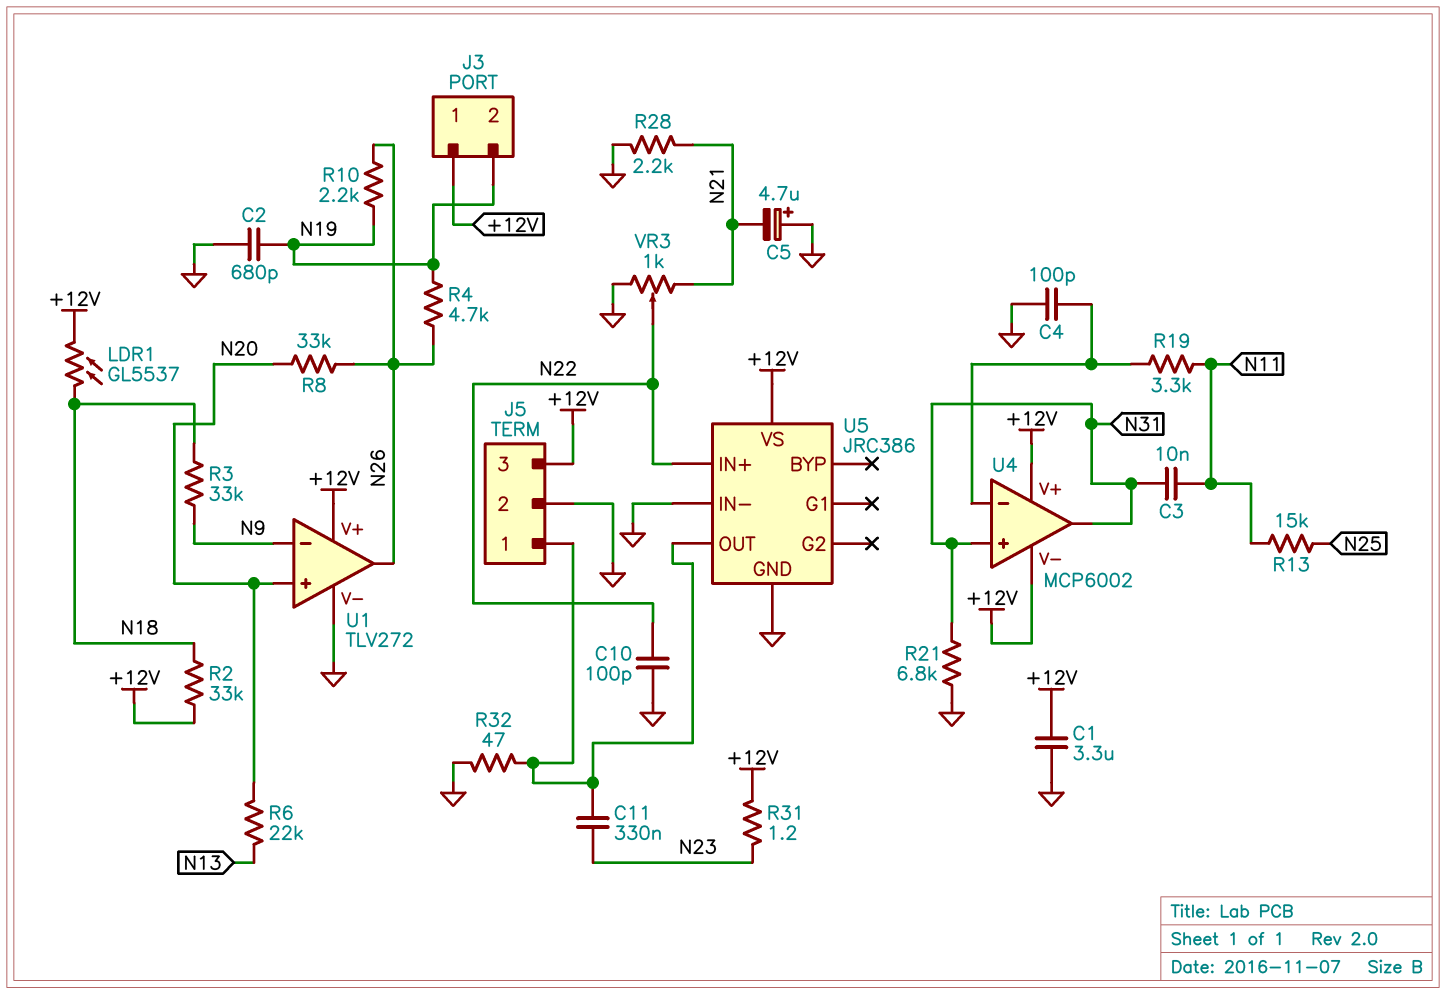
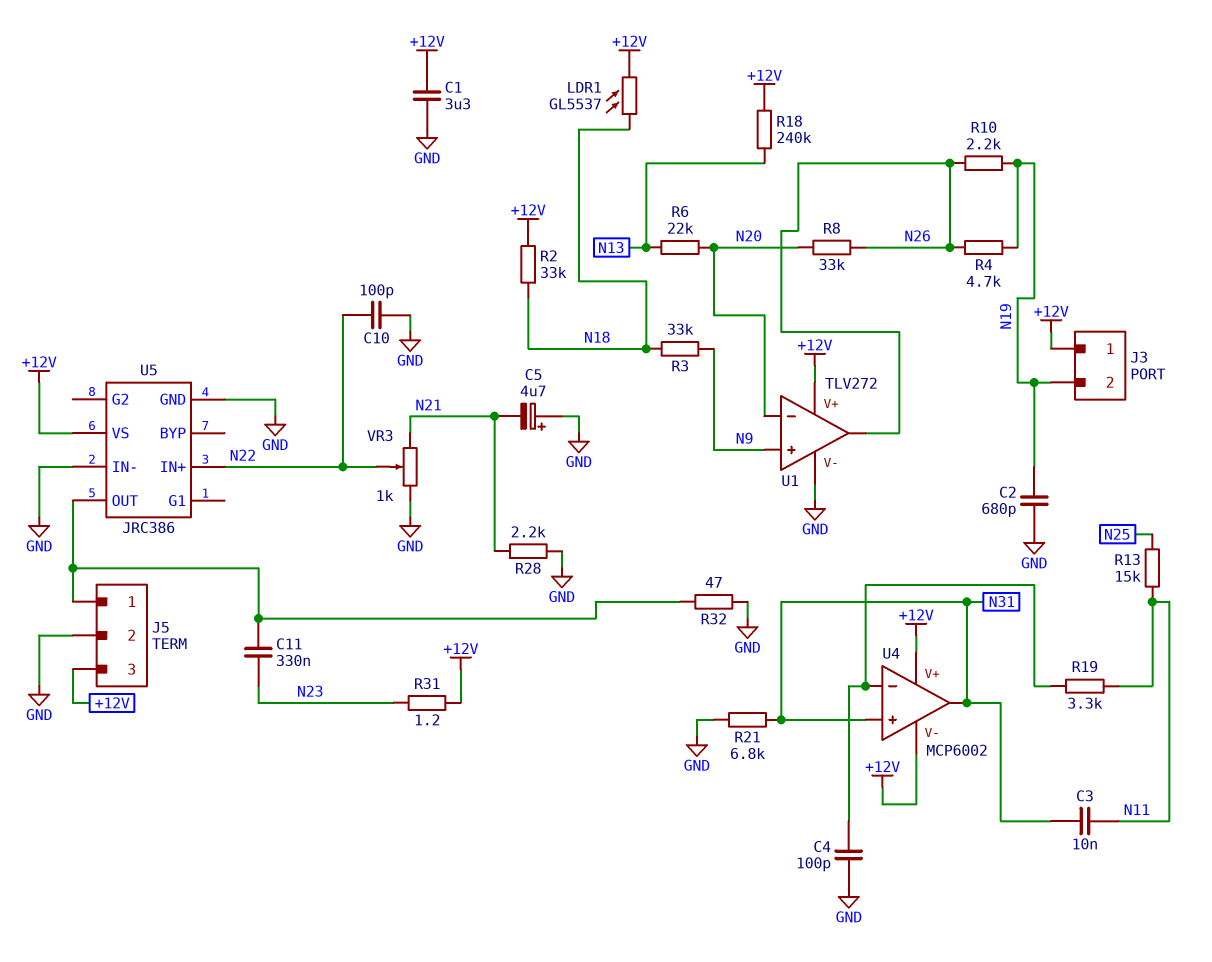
R18: none -> 240k (+12V, N13)
U1 pin in+: N20 -> N9
U1 pin in-: N9 -> N20

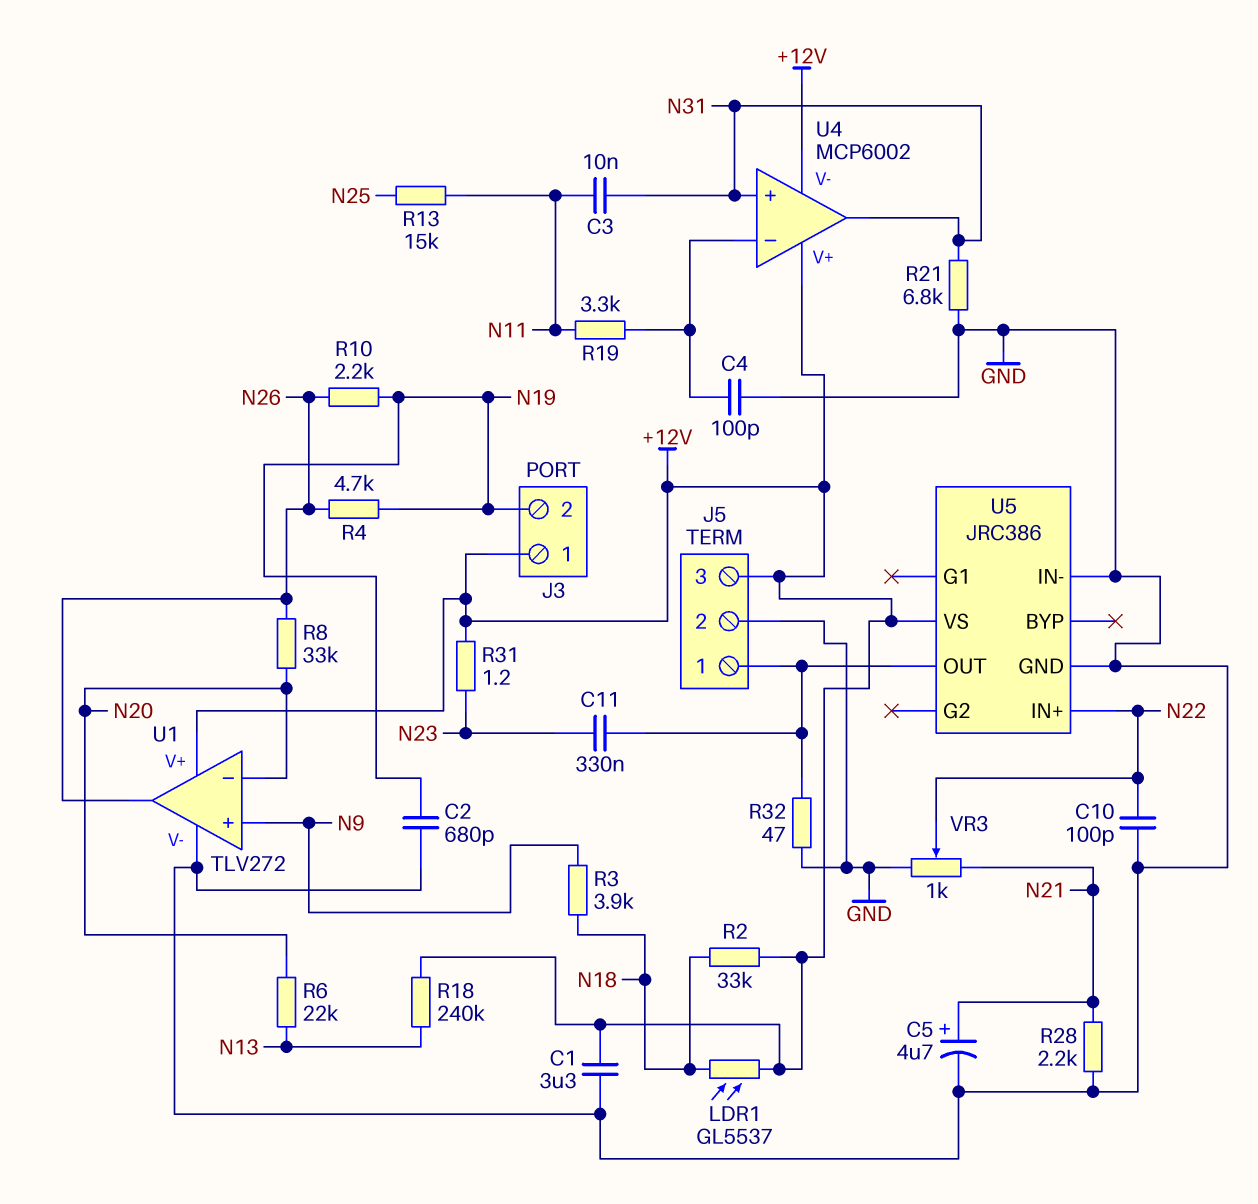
C5: 4.7uF (plus GND, minus N21) -> 4.7uF (plus N21, minus GND)
R3: 33k (N9, N18) -> 3.9k (N9, N18)

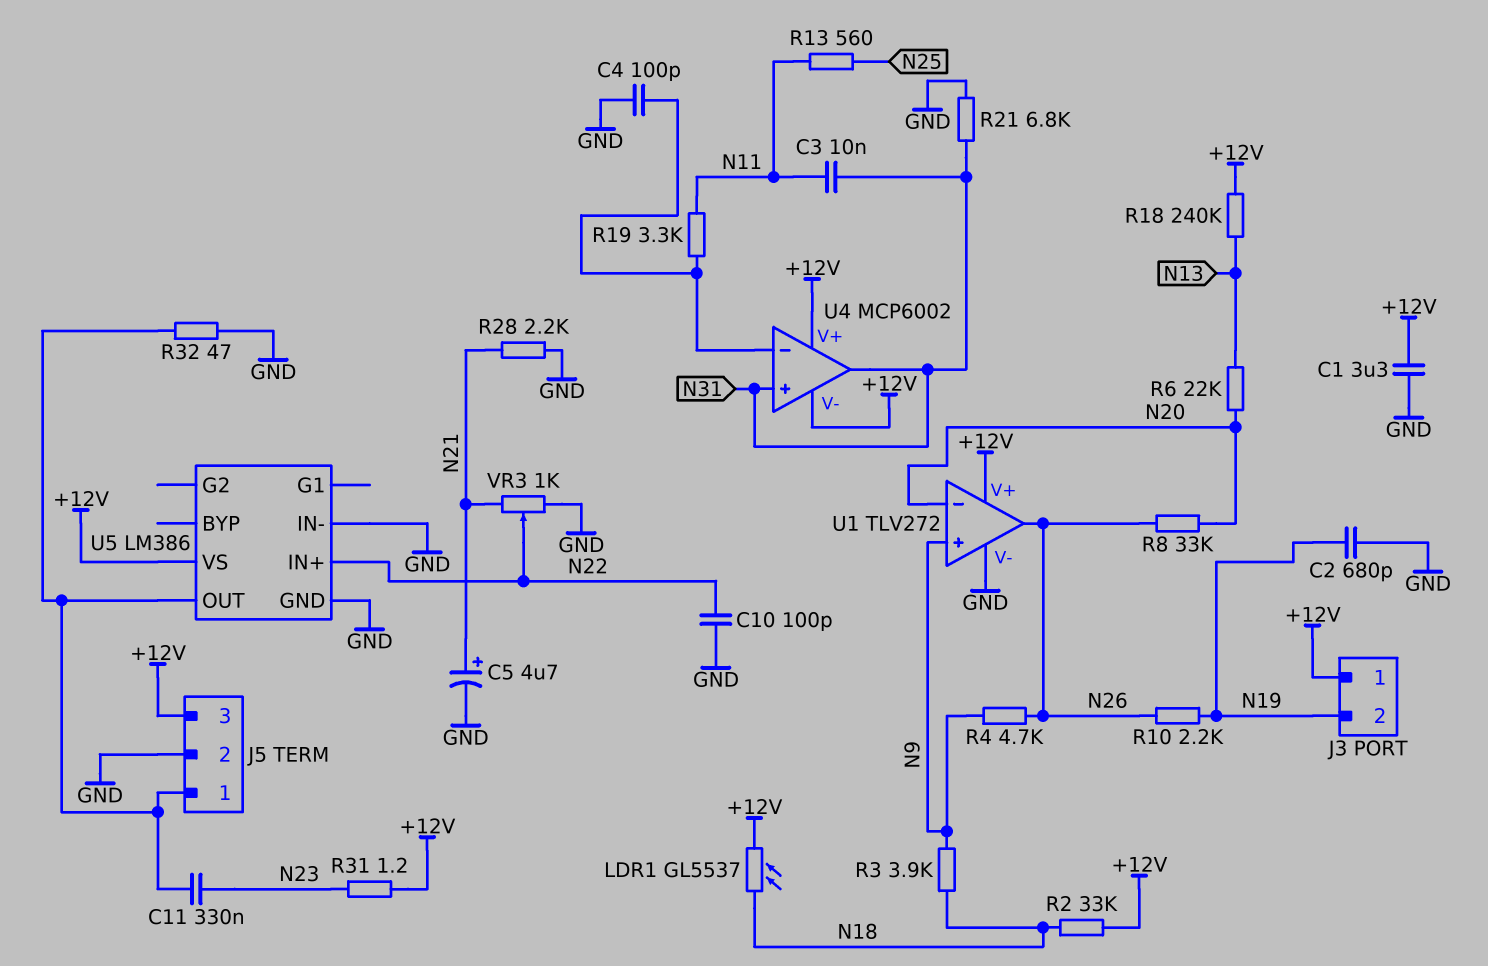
R4: 4.7k (N19, N26) -> 4.7k (N9, N26)
R13: 15k (N11, N25) -> 560 (N11, N25)
U5: JRC386 -> LM386

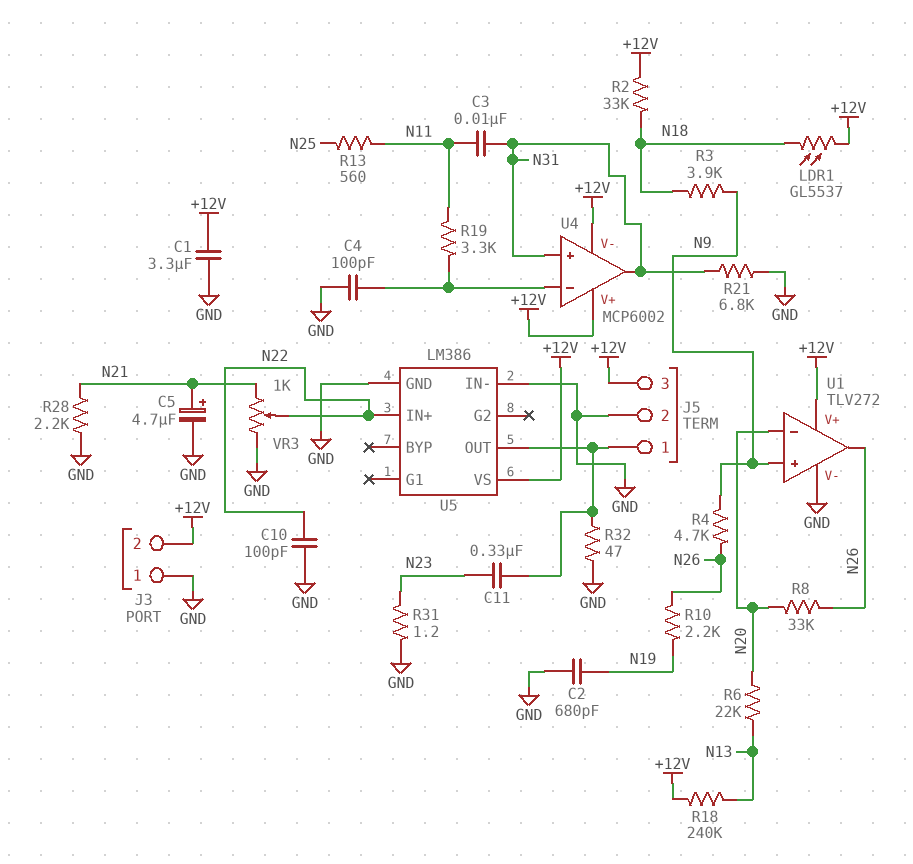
J3 pin 1: +12V -> GND
J3 pin 2: N19 -> +12V
R31: 1.2 (+12V, N23) -> 1.2 (GND, N23)

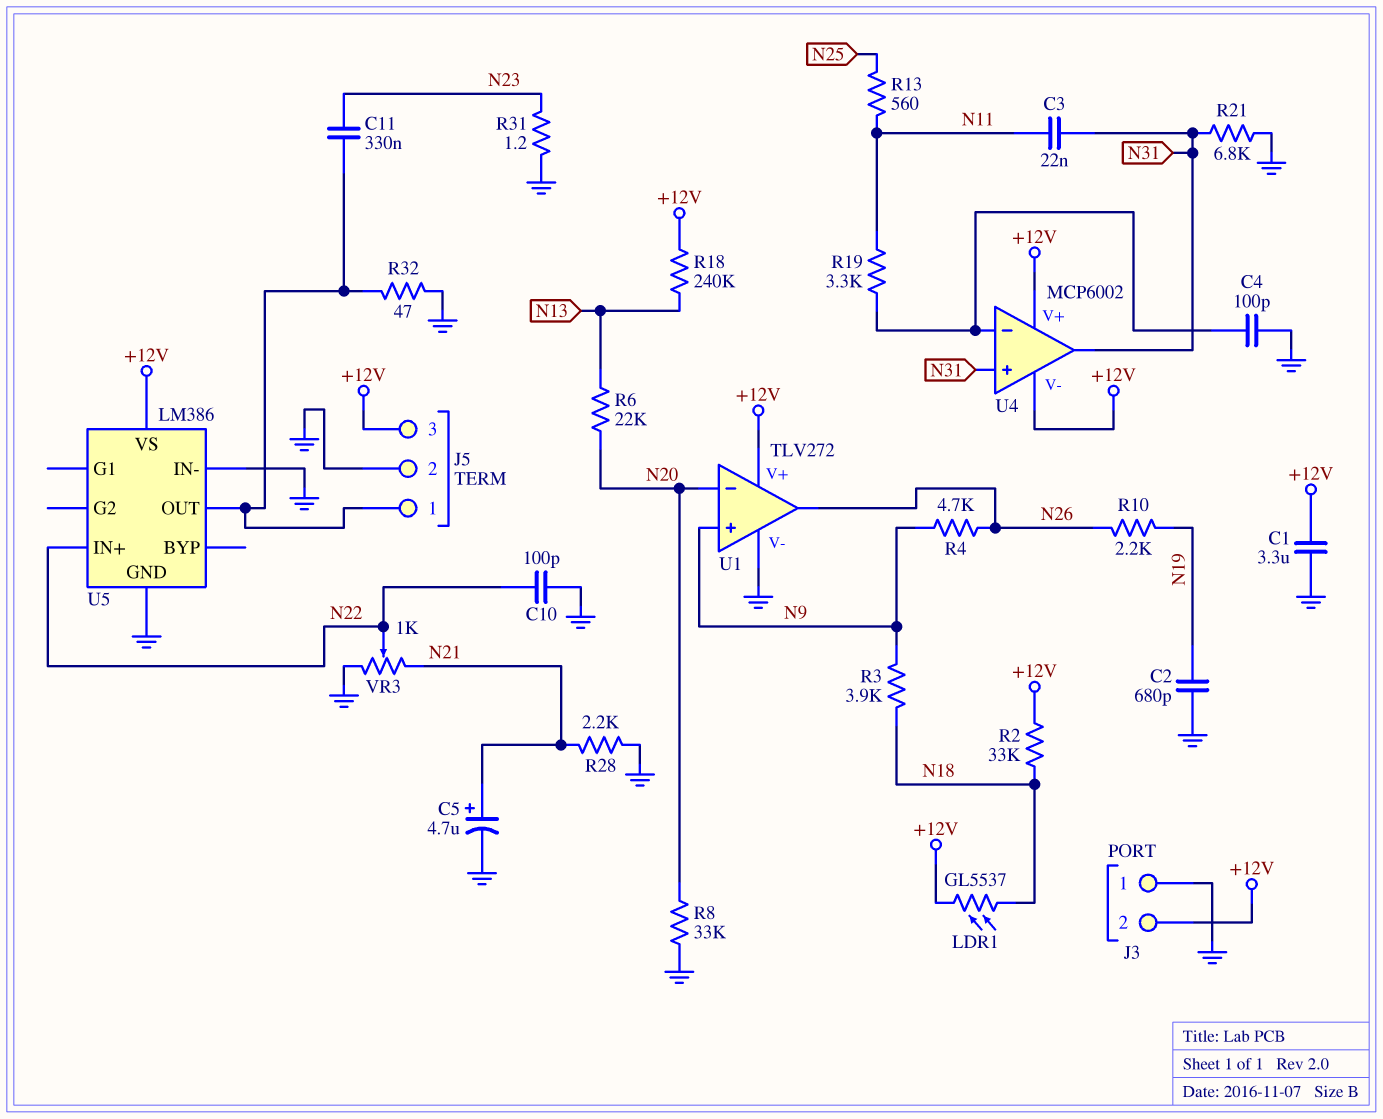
C3: 10nF (N11, N31) -> 22nF (N11, N31)
R8: 33k (N20, N26) -> 33k (GND, N20)

